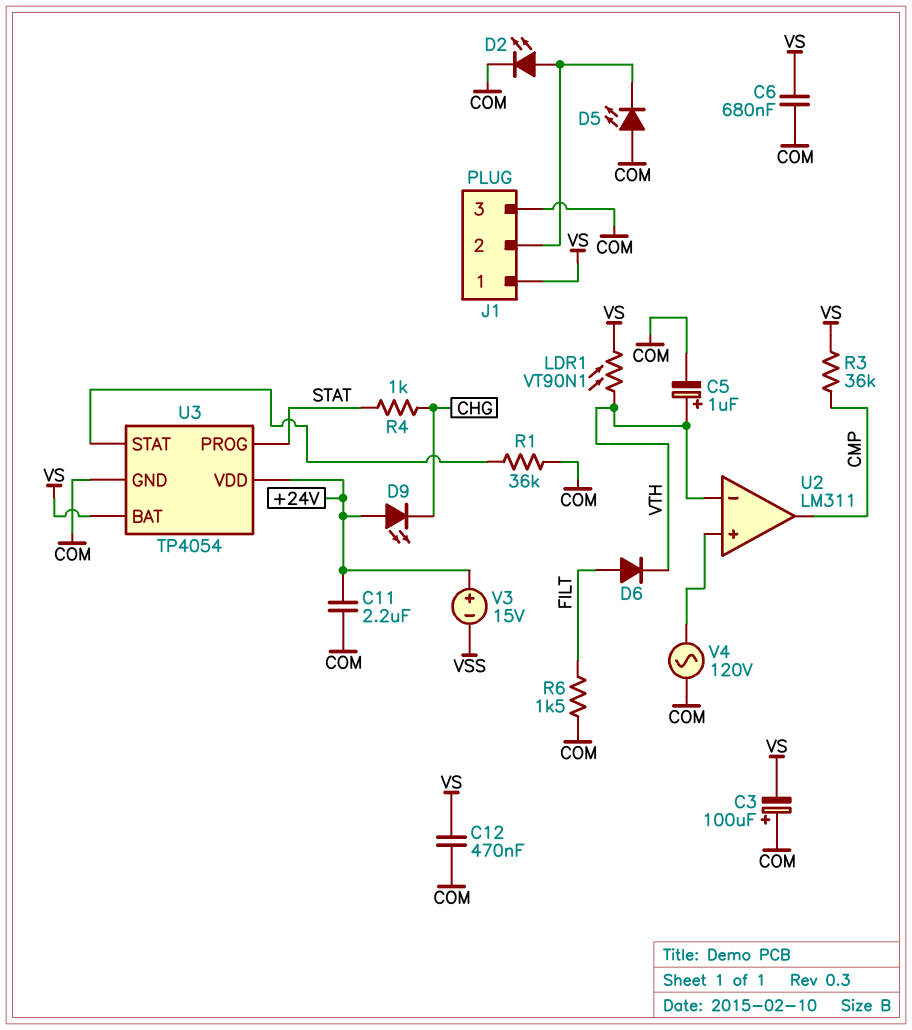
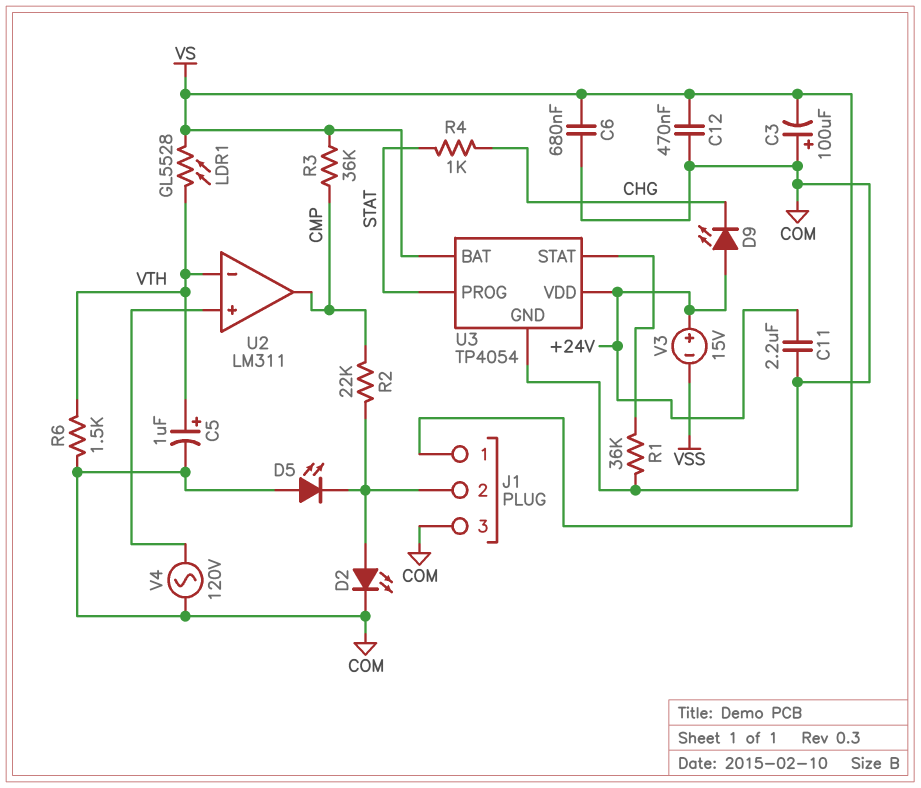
D6: diode (A FILT, K VTH) -> none
LDR1: VT90N1 (VS, VTH) -> GL5528 (VS, VTH)
R2: none -> 22k (CMP, J1/2)
R6: 1.5k (COM, FILT) -> 1.5k (COM, VTH)

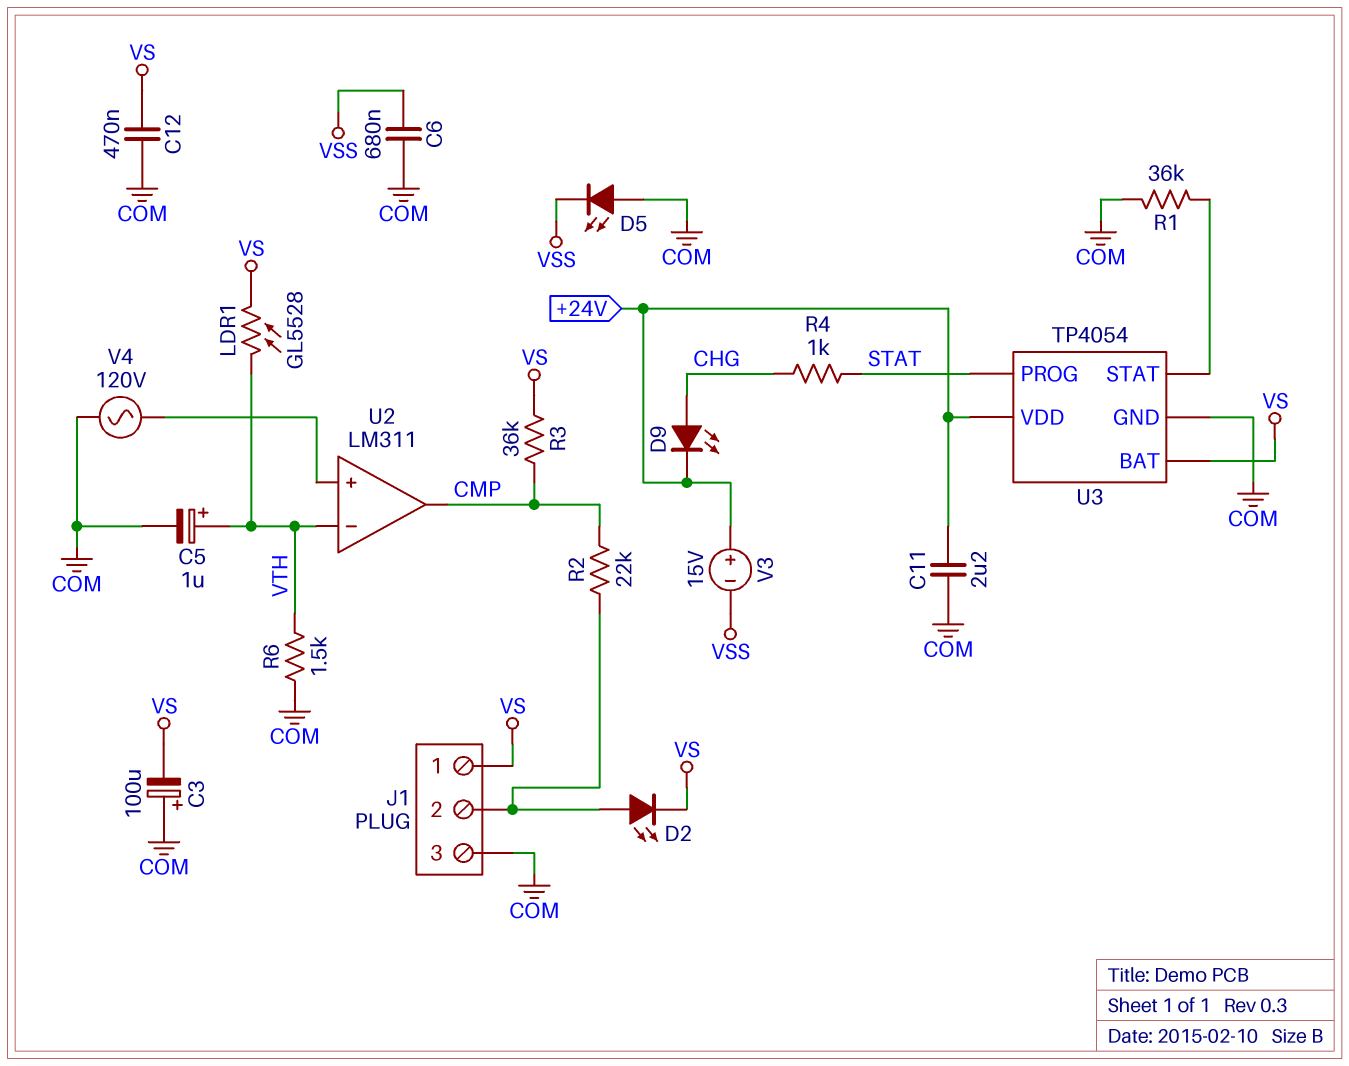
C6: 680nF (COM, VS) -> 680nF (COM, VSS)
D2: LED (A J1/2, K COM) -> LED (A J1/2, K VS)
D5: LED (A COM, K J1/2) -> LED (A COM, K VSS)
D9: LED (A +24V, K CHG) -> LED (A CHG, K +24V)

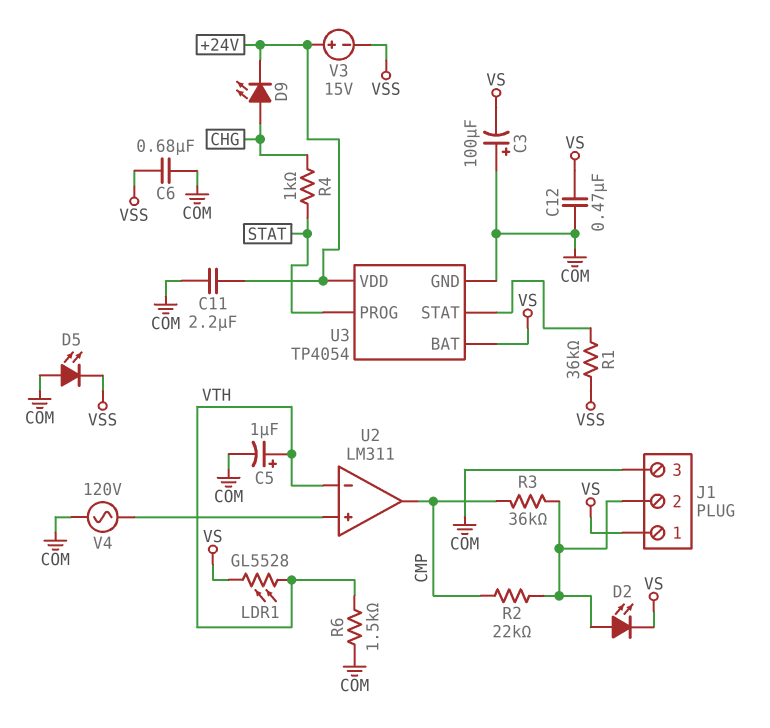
R1: 36k (COM, U3/STAT) -> 36k (U3/STAT, VSS)
R3: 36k (CMP, VS) -> 36k (CMP, J1/2)

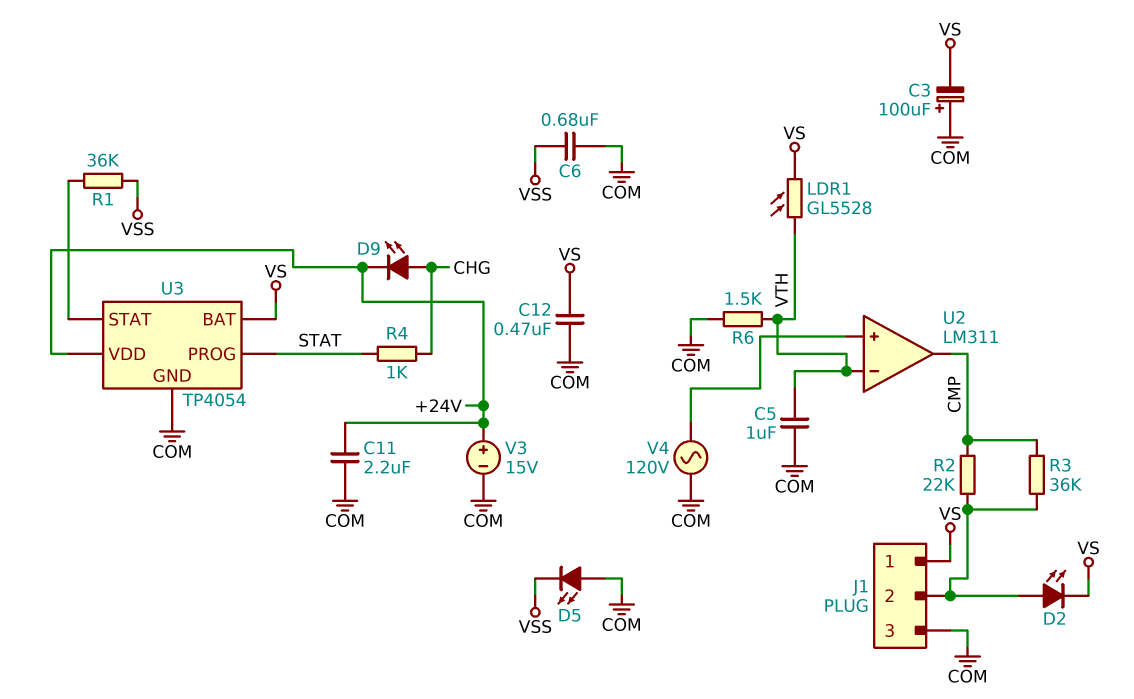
C5: 1uF (plus VTH, minus COM) -> 1uF (COM, VTH)
V3: 15V (plus +24V, minus VSS) -> 15V (plus +24V, minus COM)

